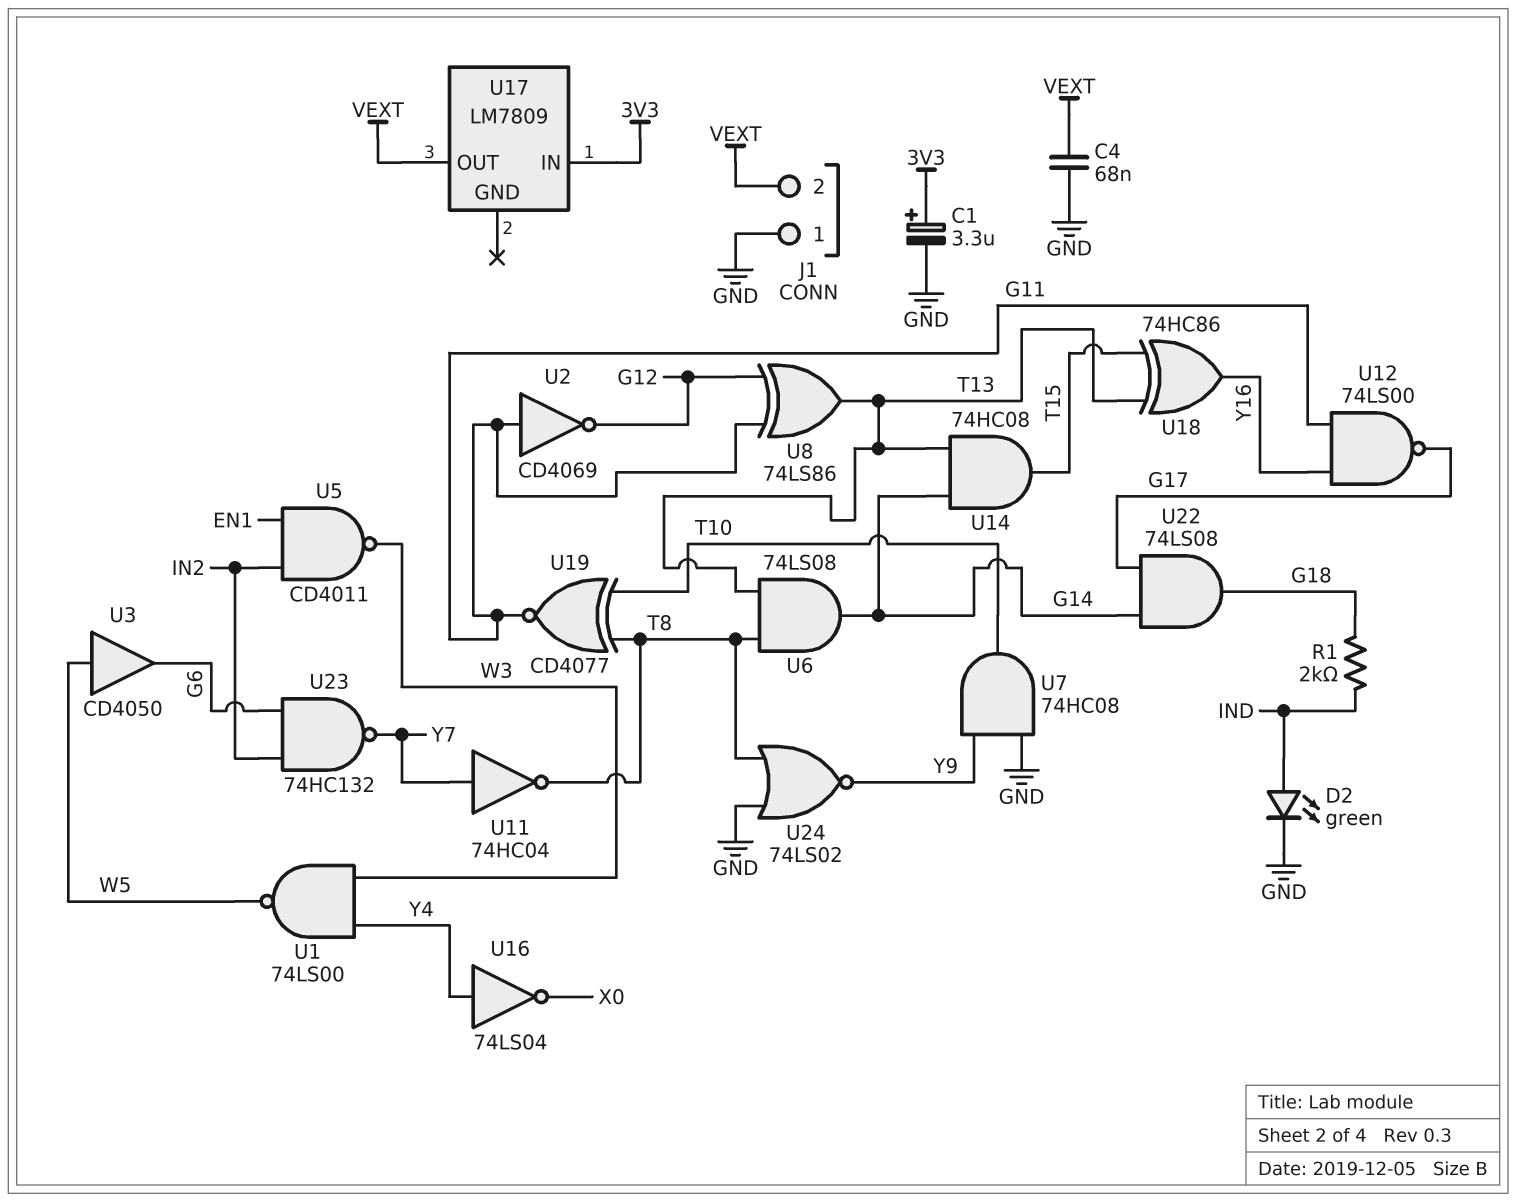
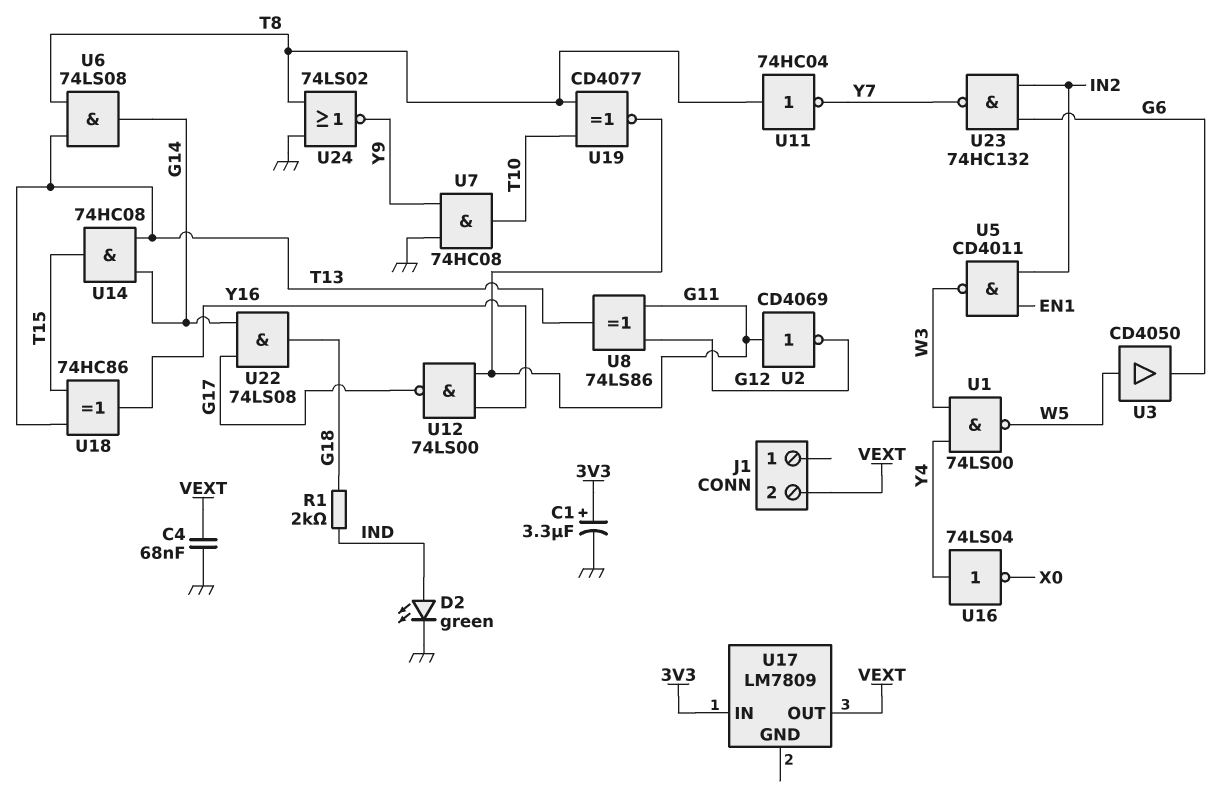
J1 pin 1: GND -> none
U11: NOT 74HC04 (in Y7, out T8) -> NOT 74HC04 (in T8, out Y7)

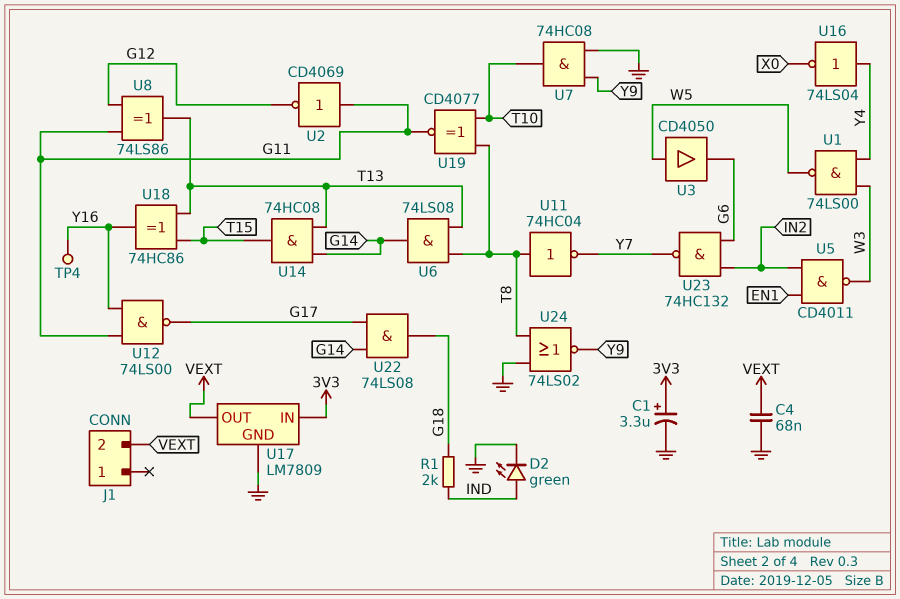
TP4: none -> test point (Y16)
U17 pin GND: none -> GND

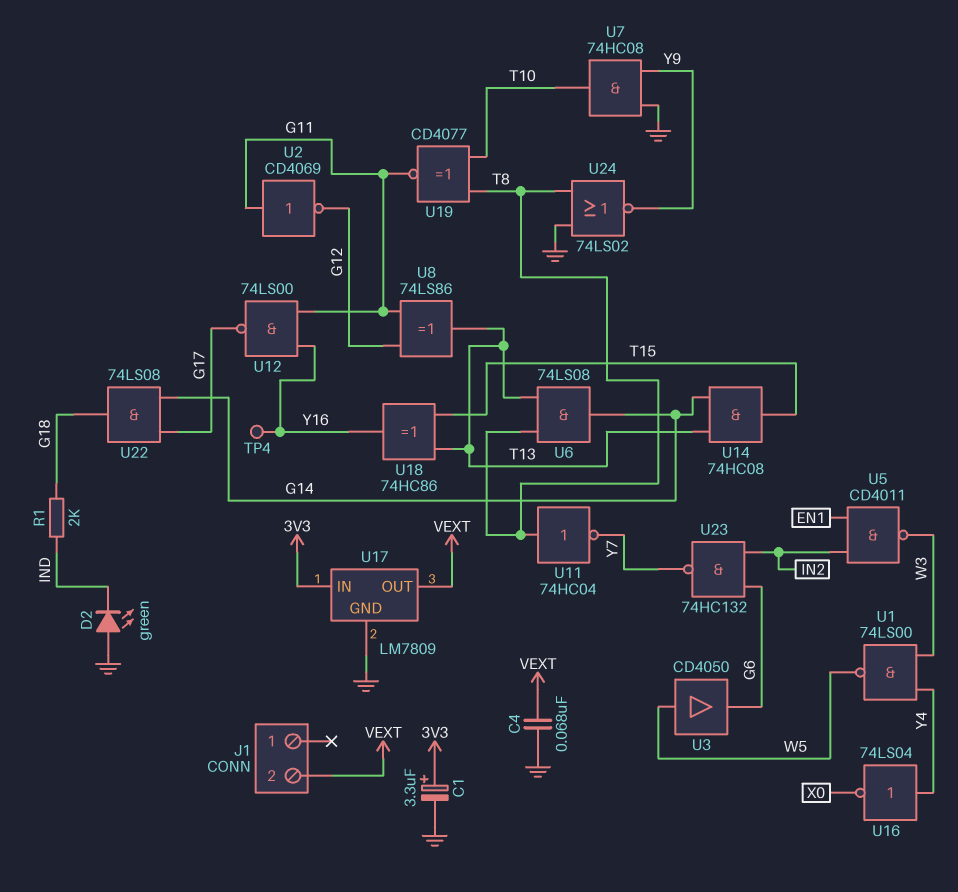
D2: LED green (A IND, K GND) -> LED green (A GND, K IND)

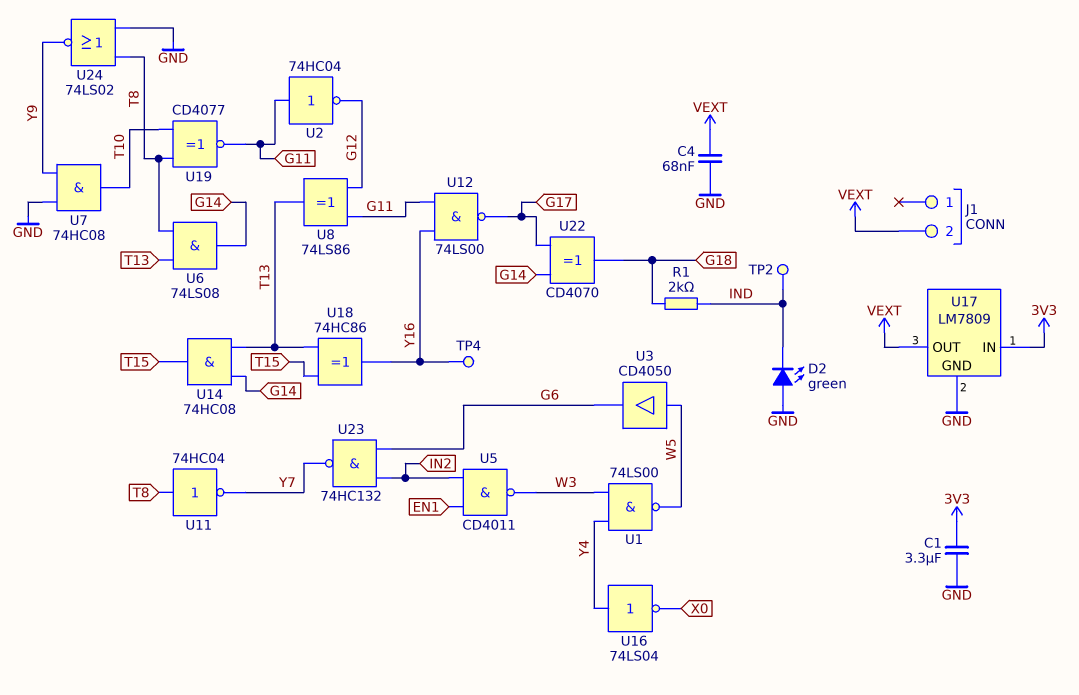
C1: 3.3uF (plus 3V3, minus GND) -> 3.3uF (3V3, GND)
TP2: none -> test point (IND)
U2: NOT CD4069 (in G11, out G12) -> NOT 74HC04 (in G11, out G12)
U22: AND 74LS08 (in G14, in G17, out G18) -> XOR CD4070 (in G14, in G17, out G18)

